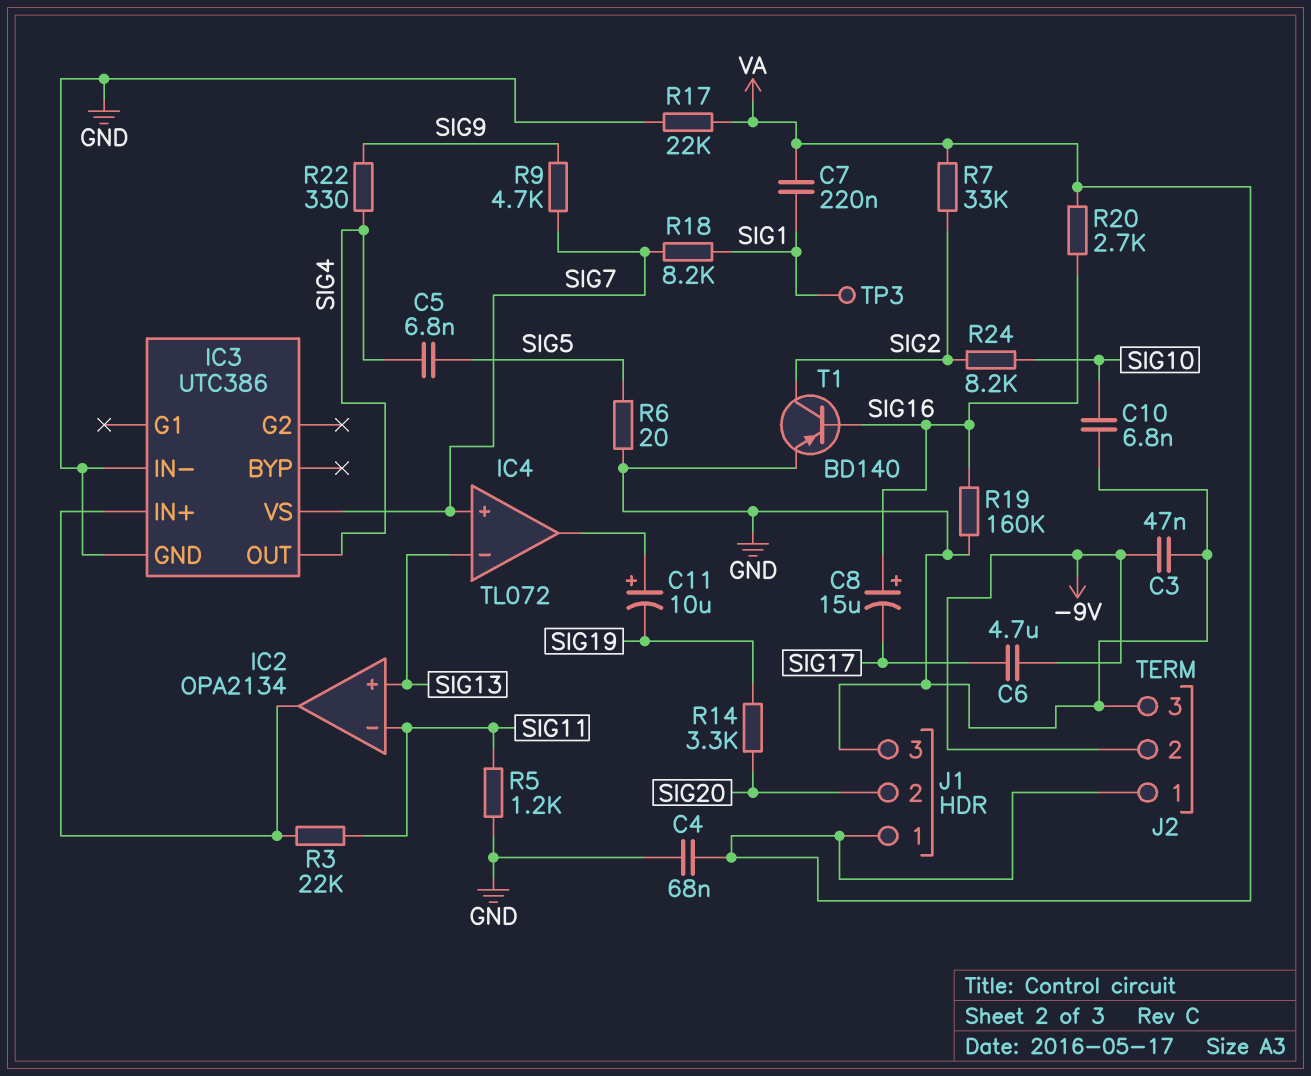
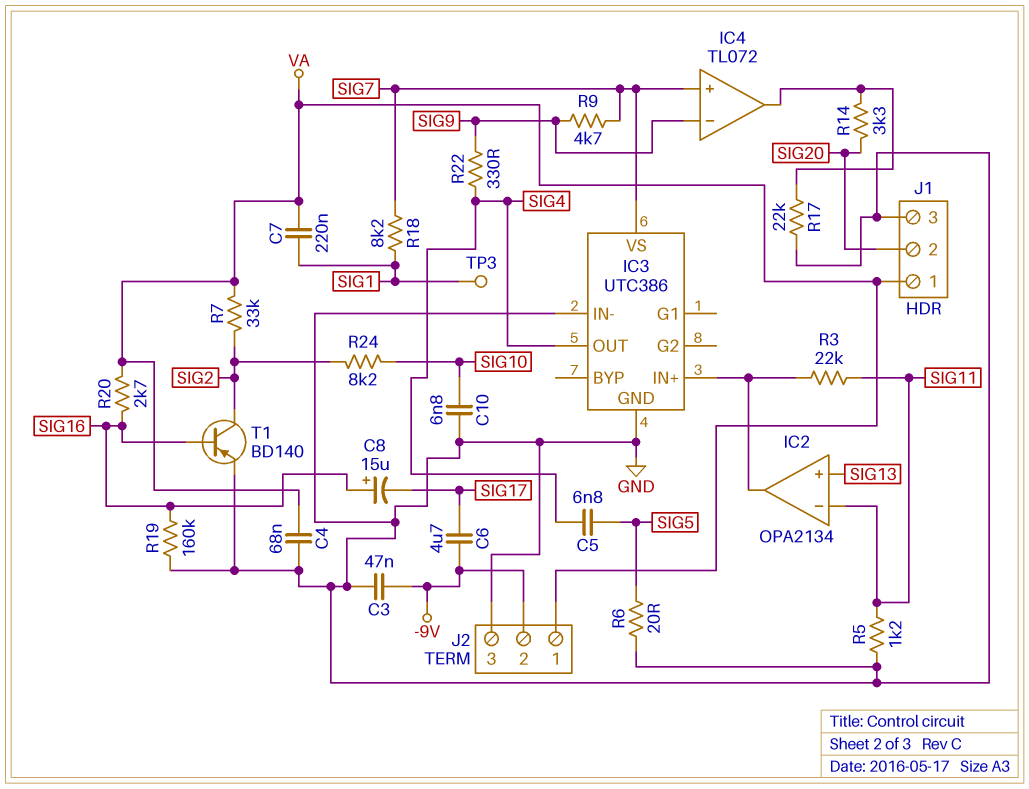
C11: 10uF (plus IC4/out, minus SIG19) -> none
IC4 pin in-: SIG13 -> SIG9
R14: 3.3k (SIG19, SIG20) -> 3.3k (IC4/out, SIG20)
R17: 22k (GND, VA) -> 22k (GND, IC4/out)

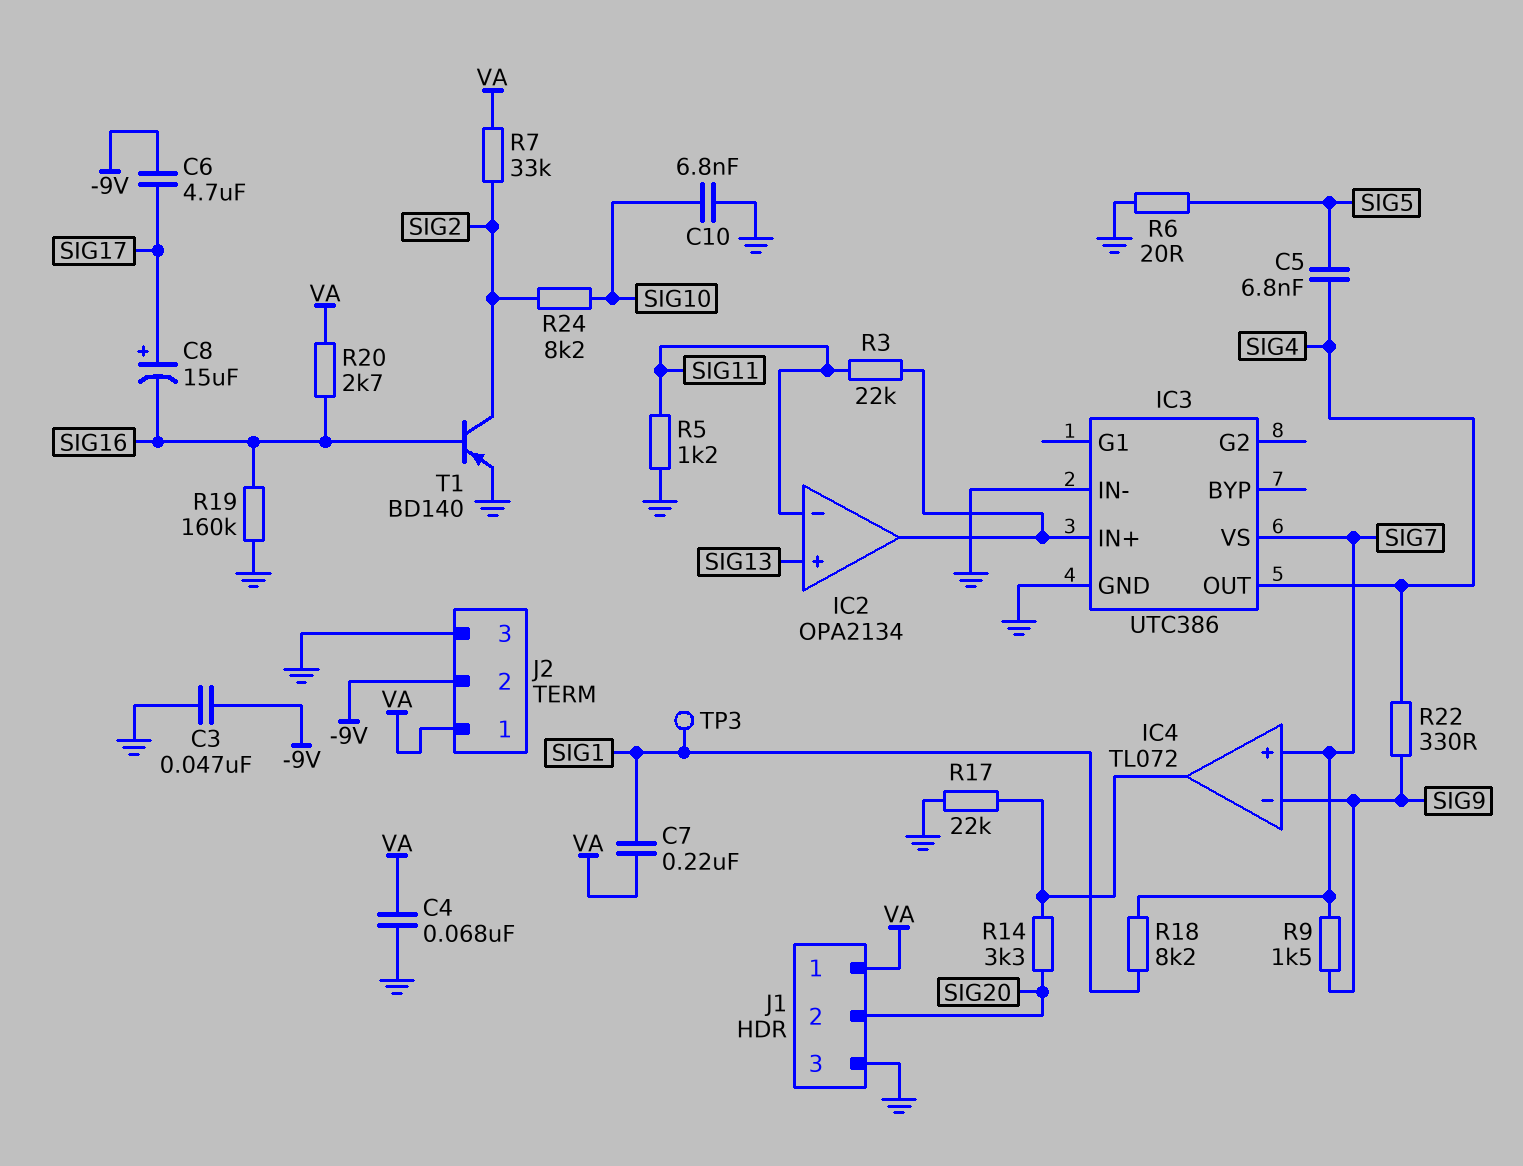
C8: 15uF (plus SIG16, minus SIG17) -> 15uF (plus SIG17, minus SIG16)
R9: 4.7k (SIG7, SIG9) -> 1.5k (SIG7, SIG9)

